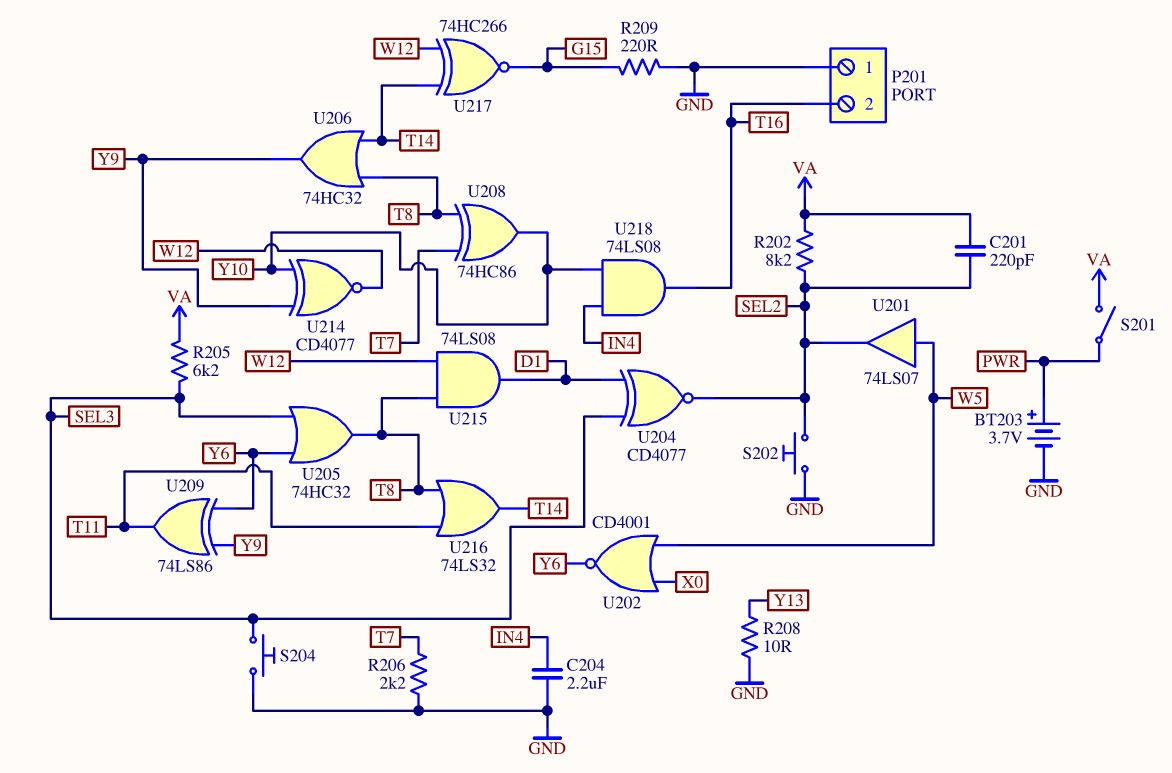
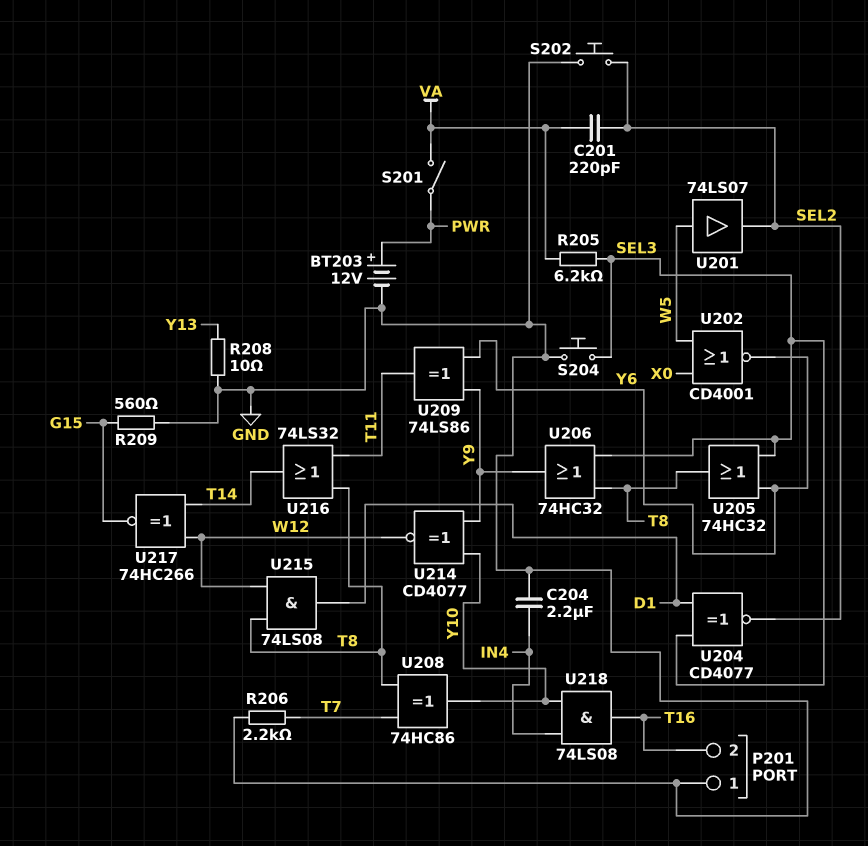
BT203: 3.7V (plus PWR, minus GND) -> 12V (plus PWR, minus GND)
R202: 8.2k (SEL2, VA) -> none
R209: 220 (G15, GND) -> 560 (G15, GND)
U206: OR 74HC32 (in T8, in T14, out Y9) -> OR 74HC32 (in SEL3, in T8, out Y9)

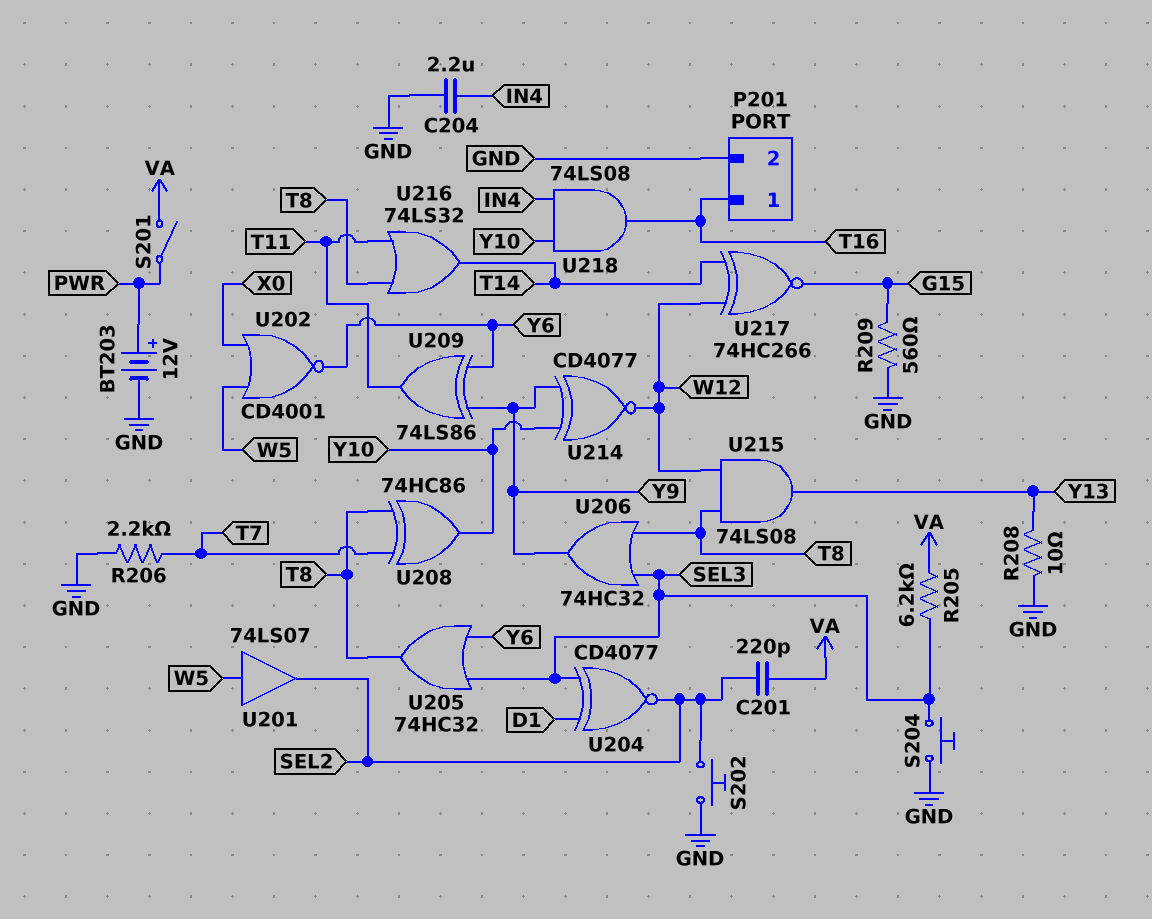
P201 pin 1: GND -> T16
P201 pin 2: T16 -> GND
U215: AND 74LS08 (in T8, in W12, out D1) -> AND 74LS08 (in T8, in W12, out Y13)

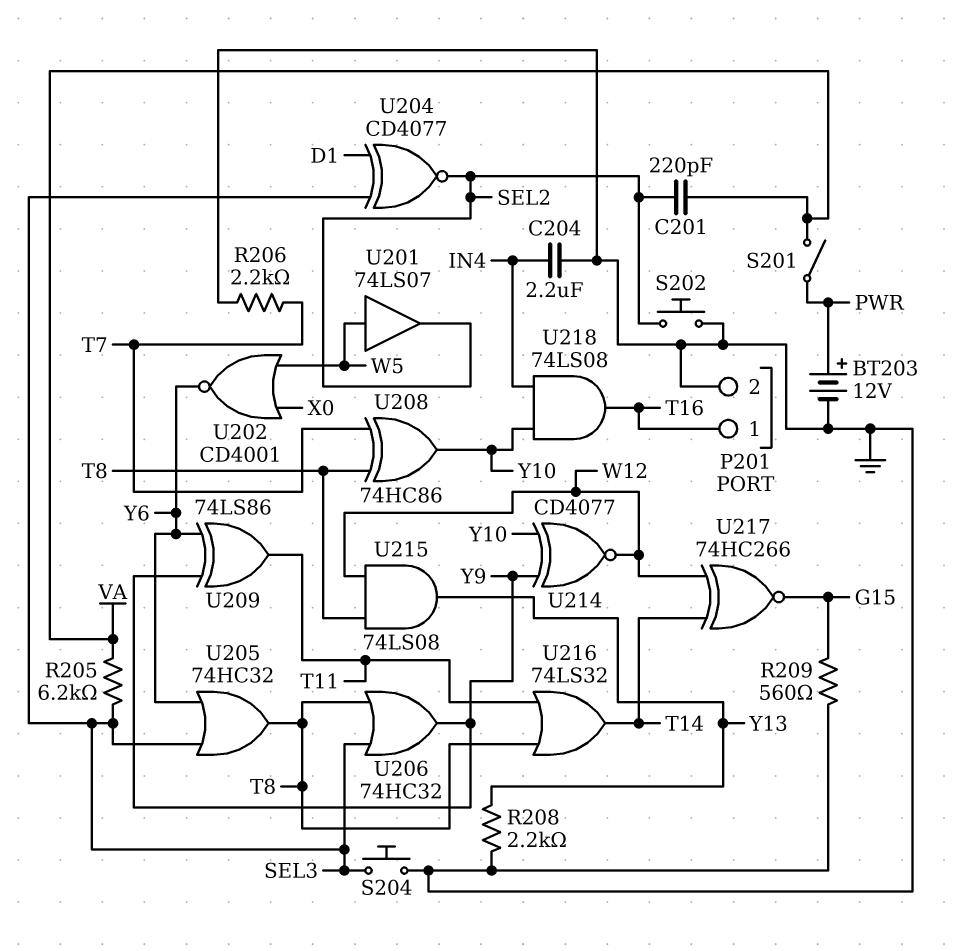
R208: 10 (GND, Y13) -> 2.2k (GND, Y13)

